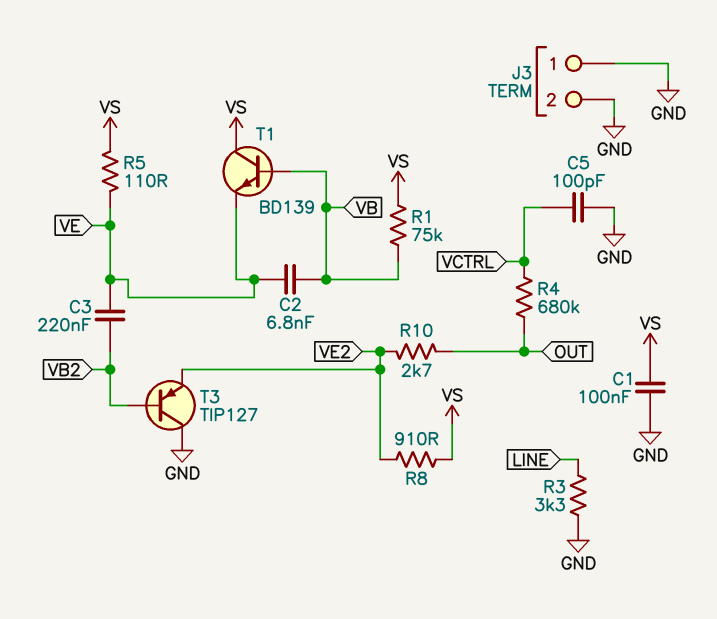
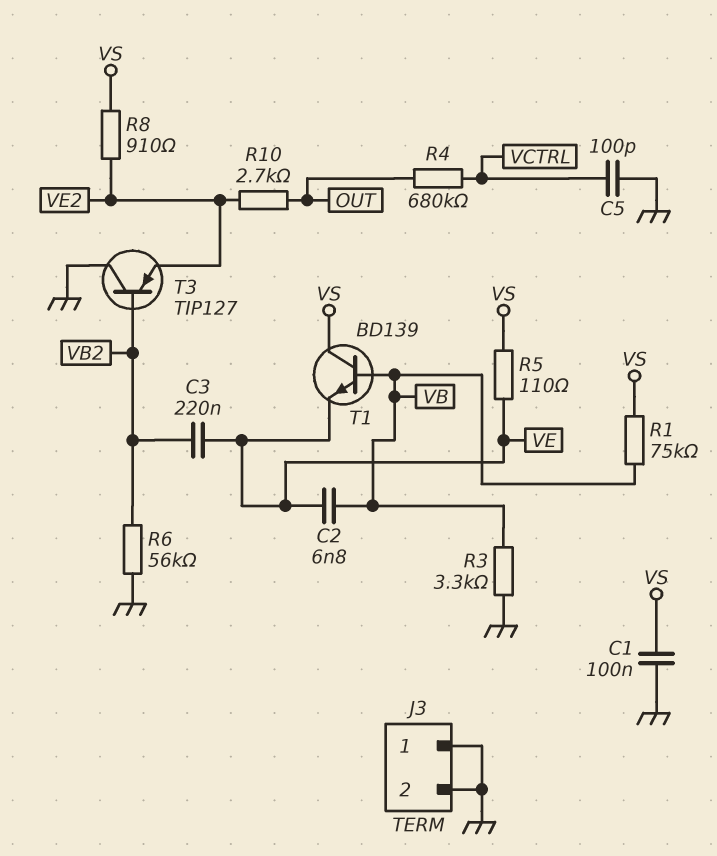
R3: 3.3k (GND, LINE) -> 3.3k (GND, VB)
R6: none -> 56k (GND, VB2)

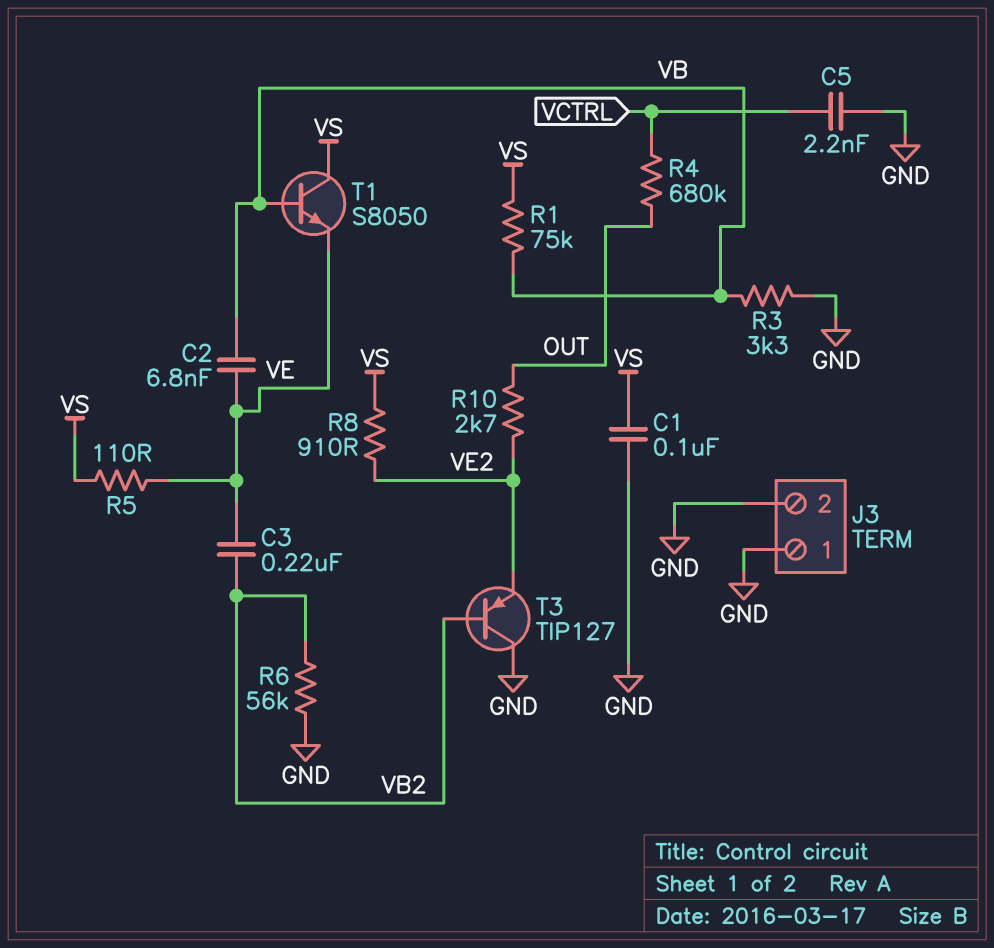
C5: 100pF (GND, VCTRL) -> 2.2nF (GND, VCTRL)
T1: NPN BD139 (B VB, C VS, E VE) -> NPN S8050 (B VB, C VS, E VE)

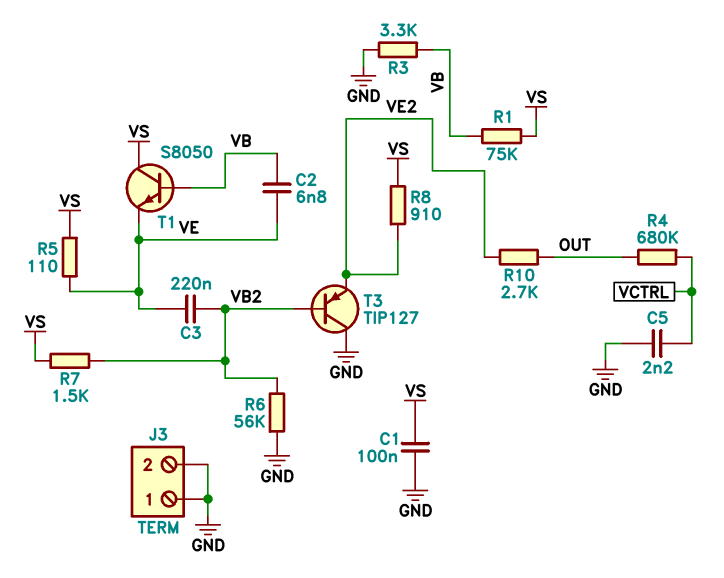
R7: none -> 1.5k (VB2, VS)

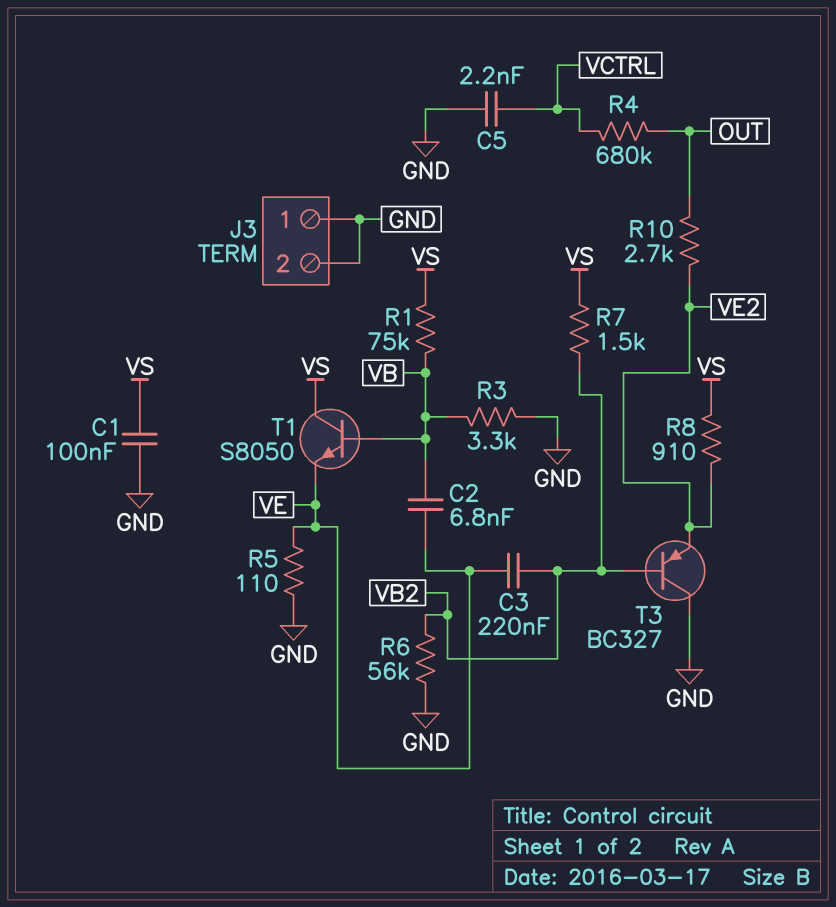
R5: 110 (VE, VS) -> 110 (GND, VE)
T3: PNP TIP127 (B VB2, C GND, E VE2) -> PNP BC327 (B VB2, C GND, E VE2)

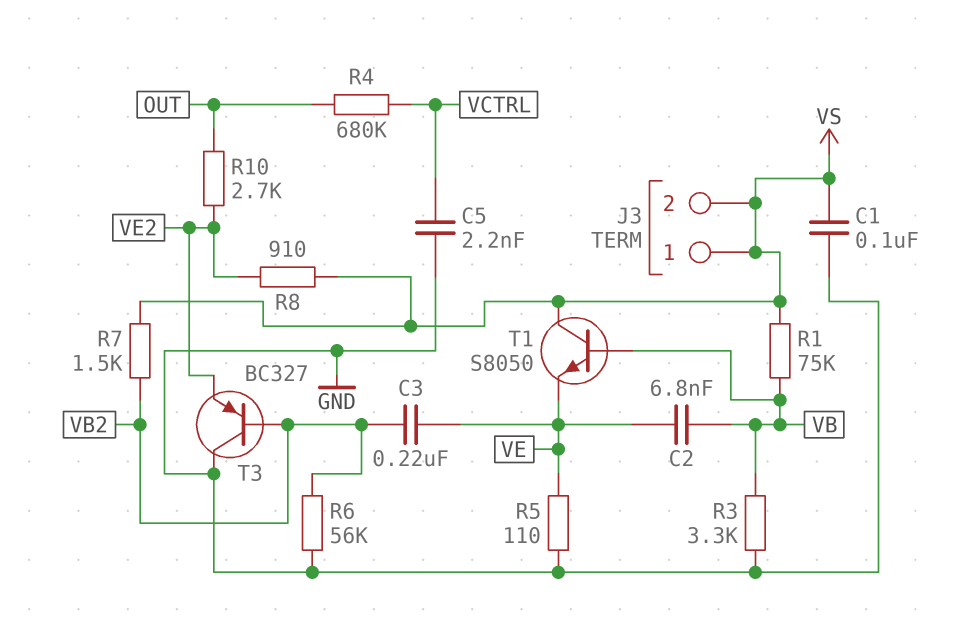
J3 pin 1: GND -> VS
J3 pin 2: GND -> VS

